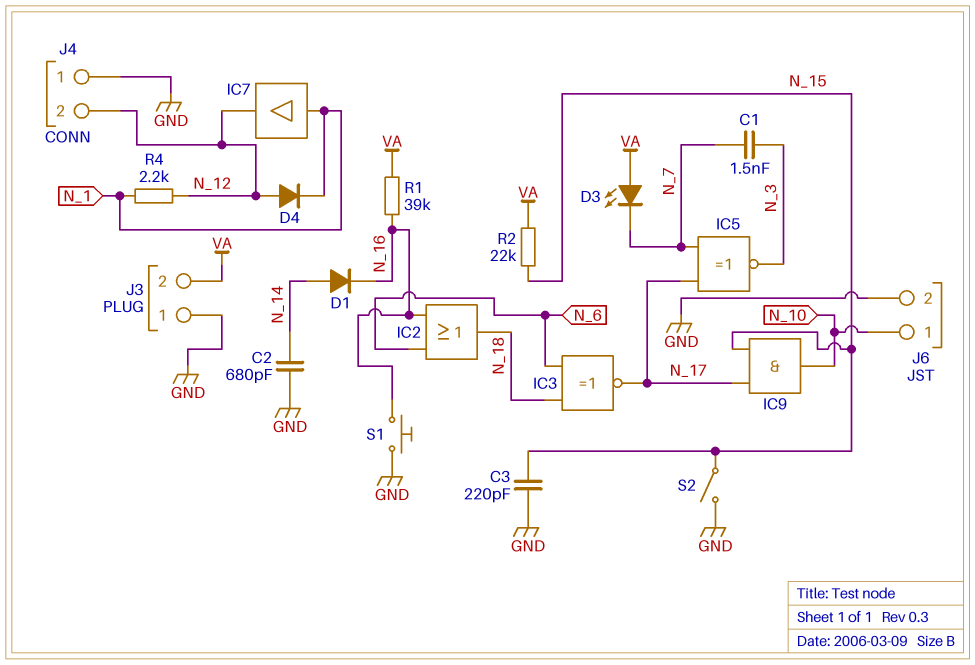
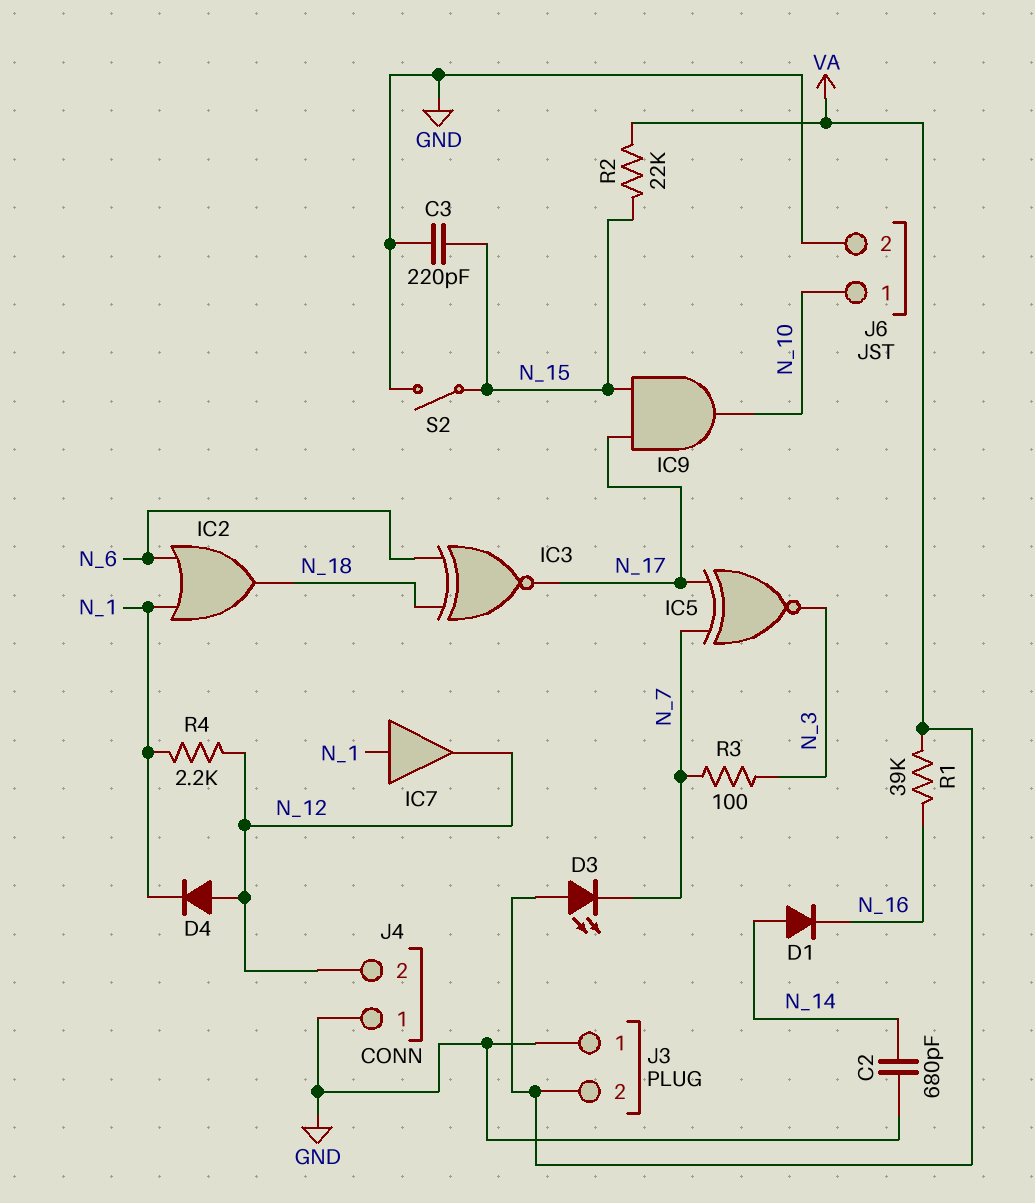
C1: 1.5nF (N_3, N_7) -> none
IC2: OR (in N_6, in N_16, out N_18) -> OR (in N_1, in N_6, out N_18)
R3: none -> 100 (N_3, N_7)
S1: button (GND, N_16) -> none

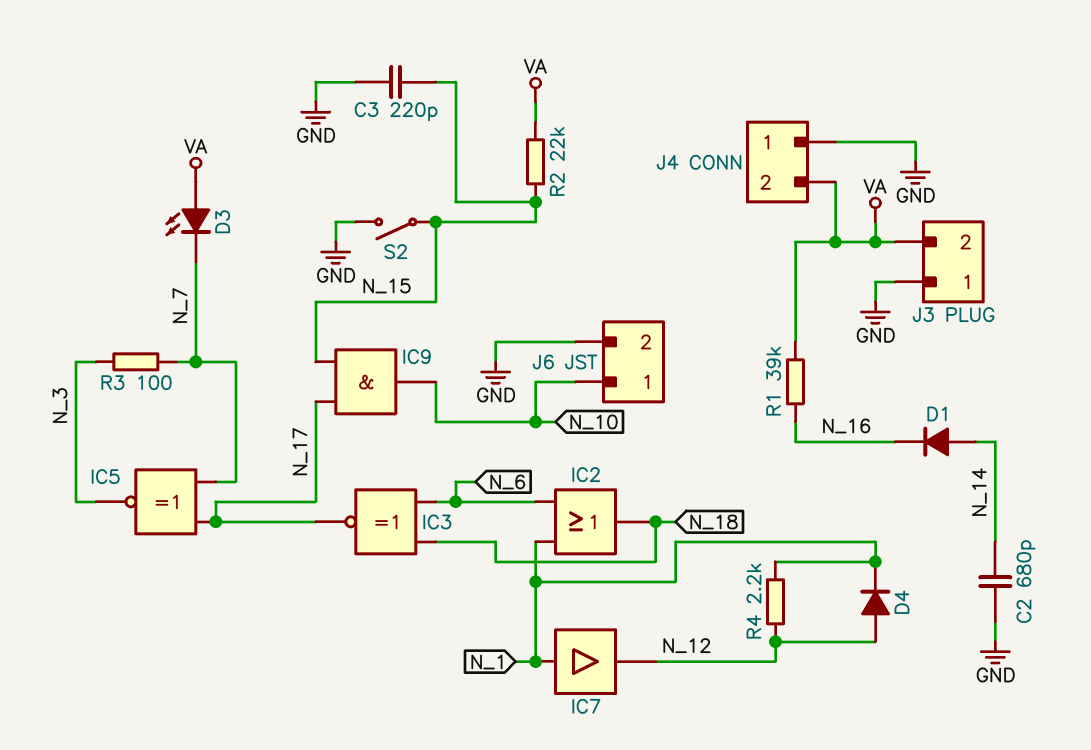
J4 pin 2: N_12 -> VA

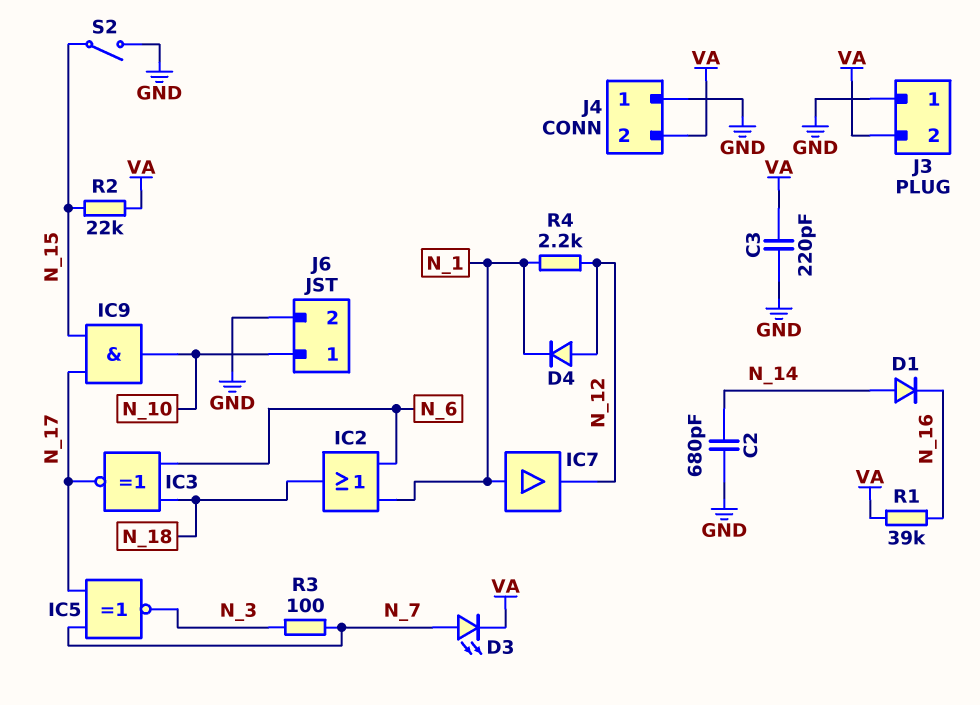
C3: 220pF (GND, N_15) -> 220pF (GND, VA)
D3: LED (A VA, K N_7) -> LED (A N_7, K VA)

